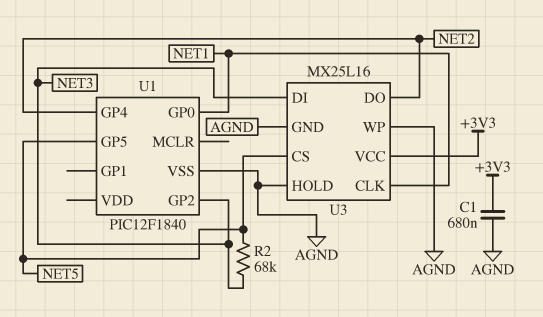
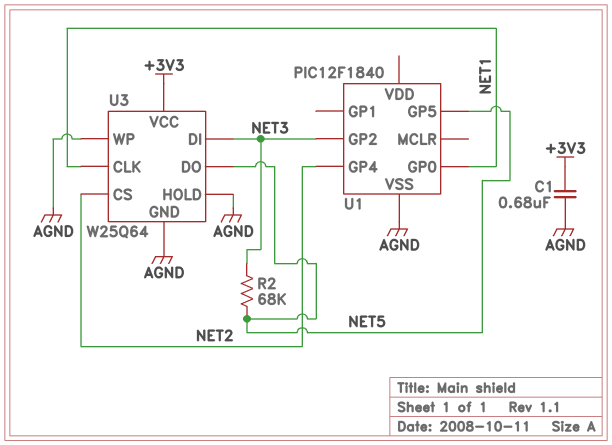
U3: MX25L16 -> W25Q64
U3 pin CS: NET5 -> NET2
U3 pin DO: NET2 -> NET5

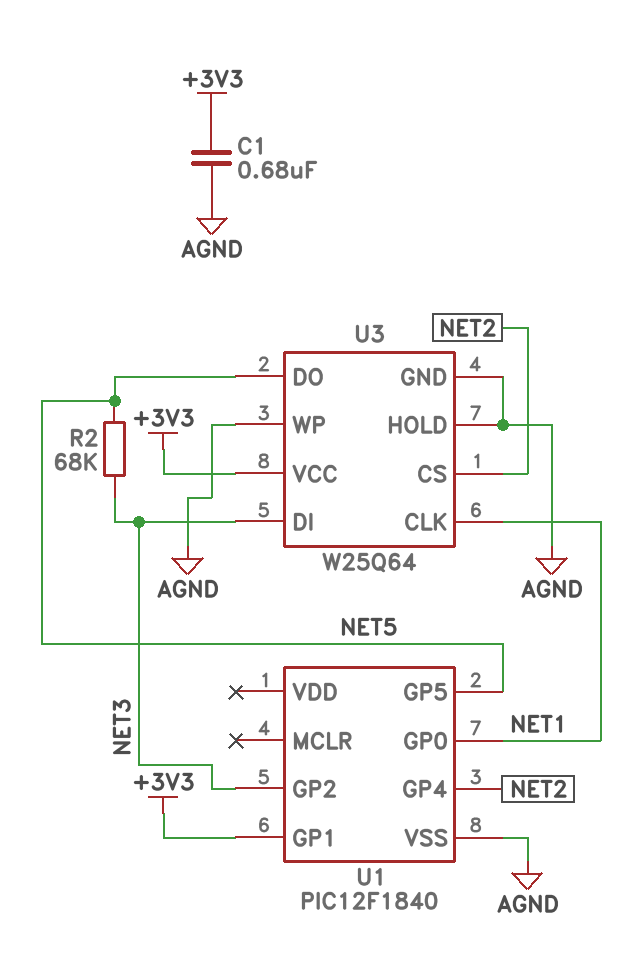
U1 pin GP1: none -> +3V3

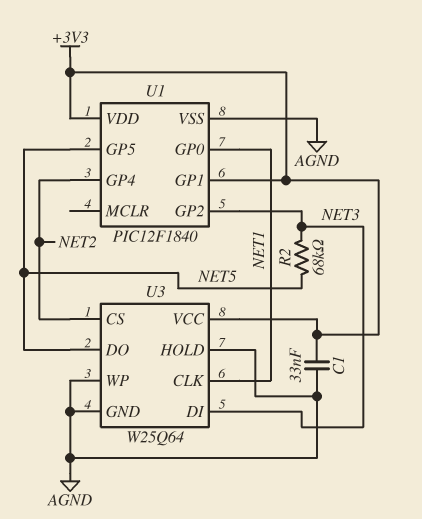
C1: 680nF (+3V3, AGND) -> 33nF (+3V3, AGND)
U1 pin VDD: none -> +3V3

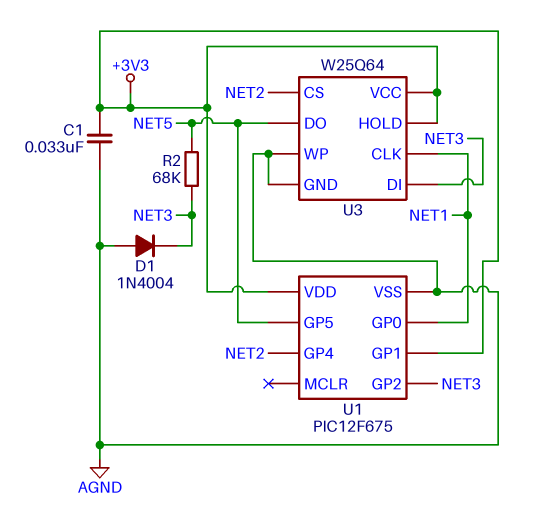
D1: none -> diode 1N4004 (A AGND, K NET3)
U1: PIC12F1840 -> PIC12F675
U3 pin HOLD: AGND -> +3V3

